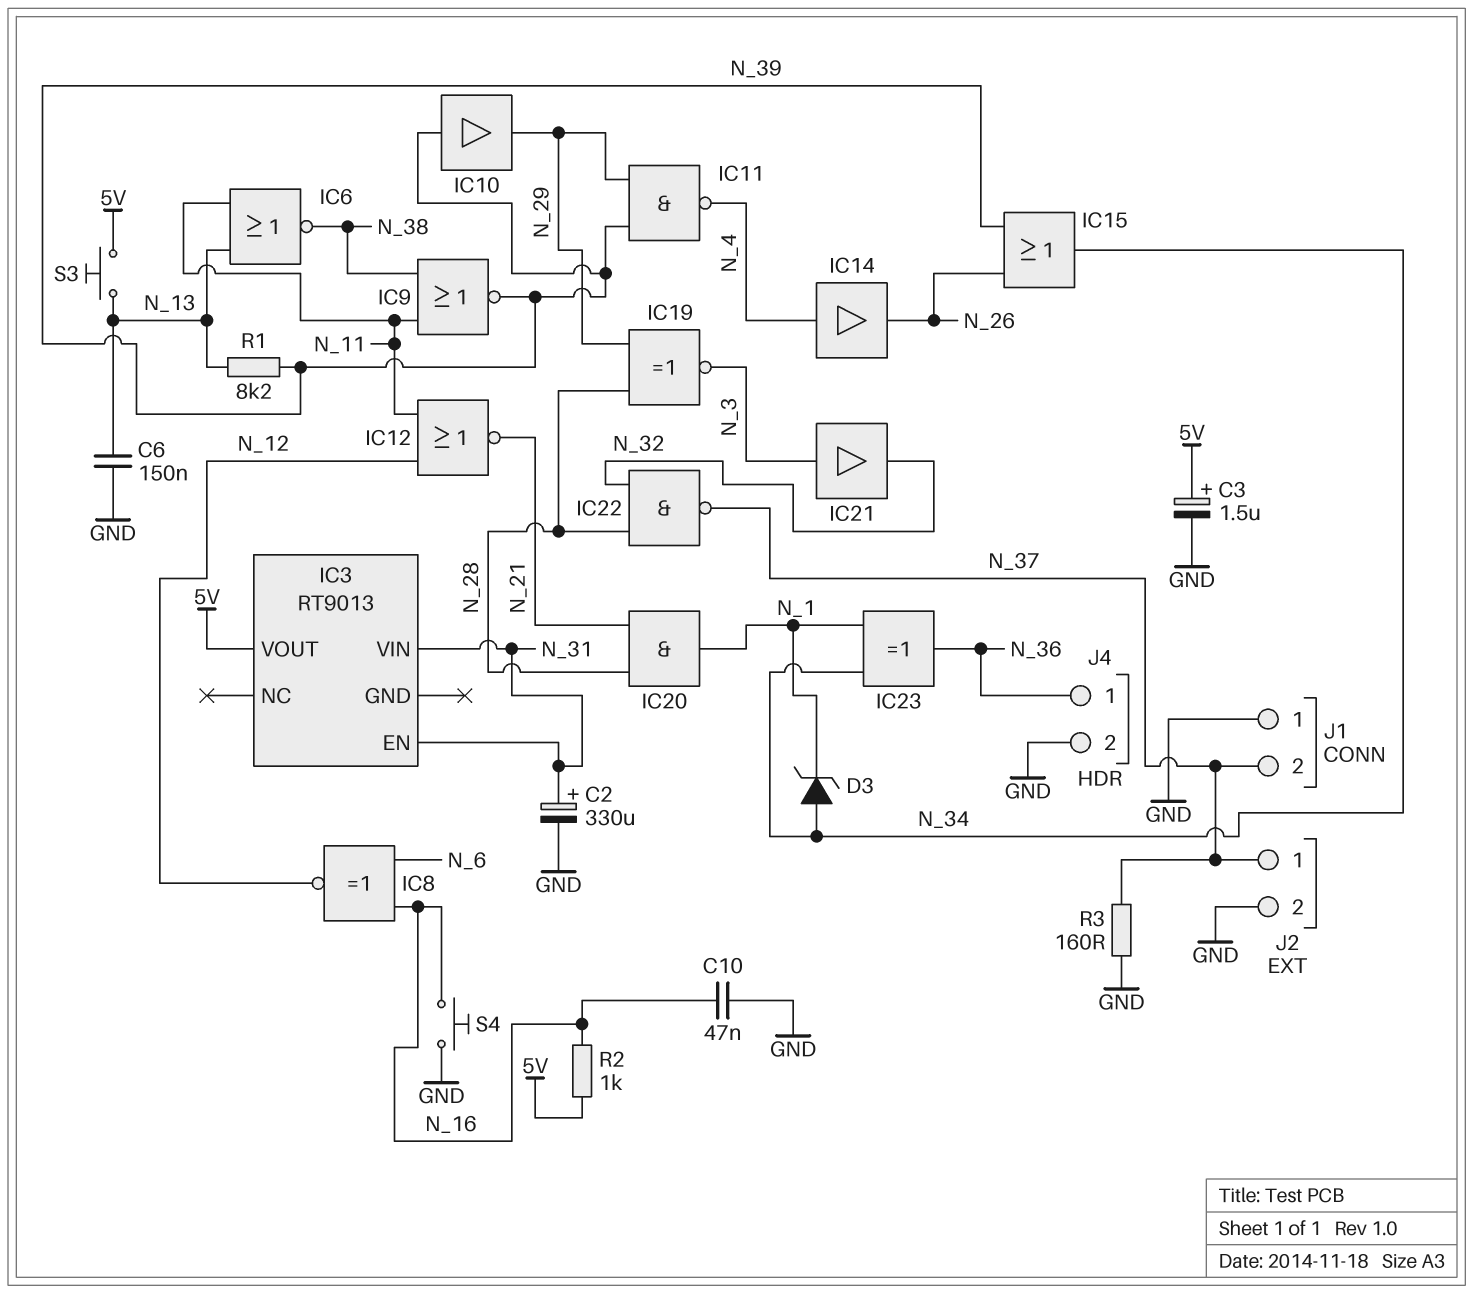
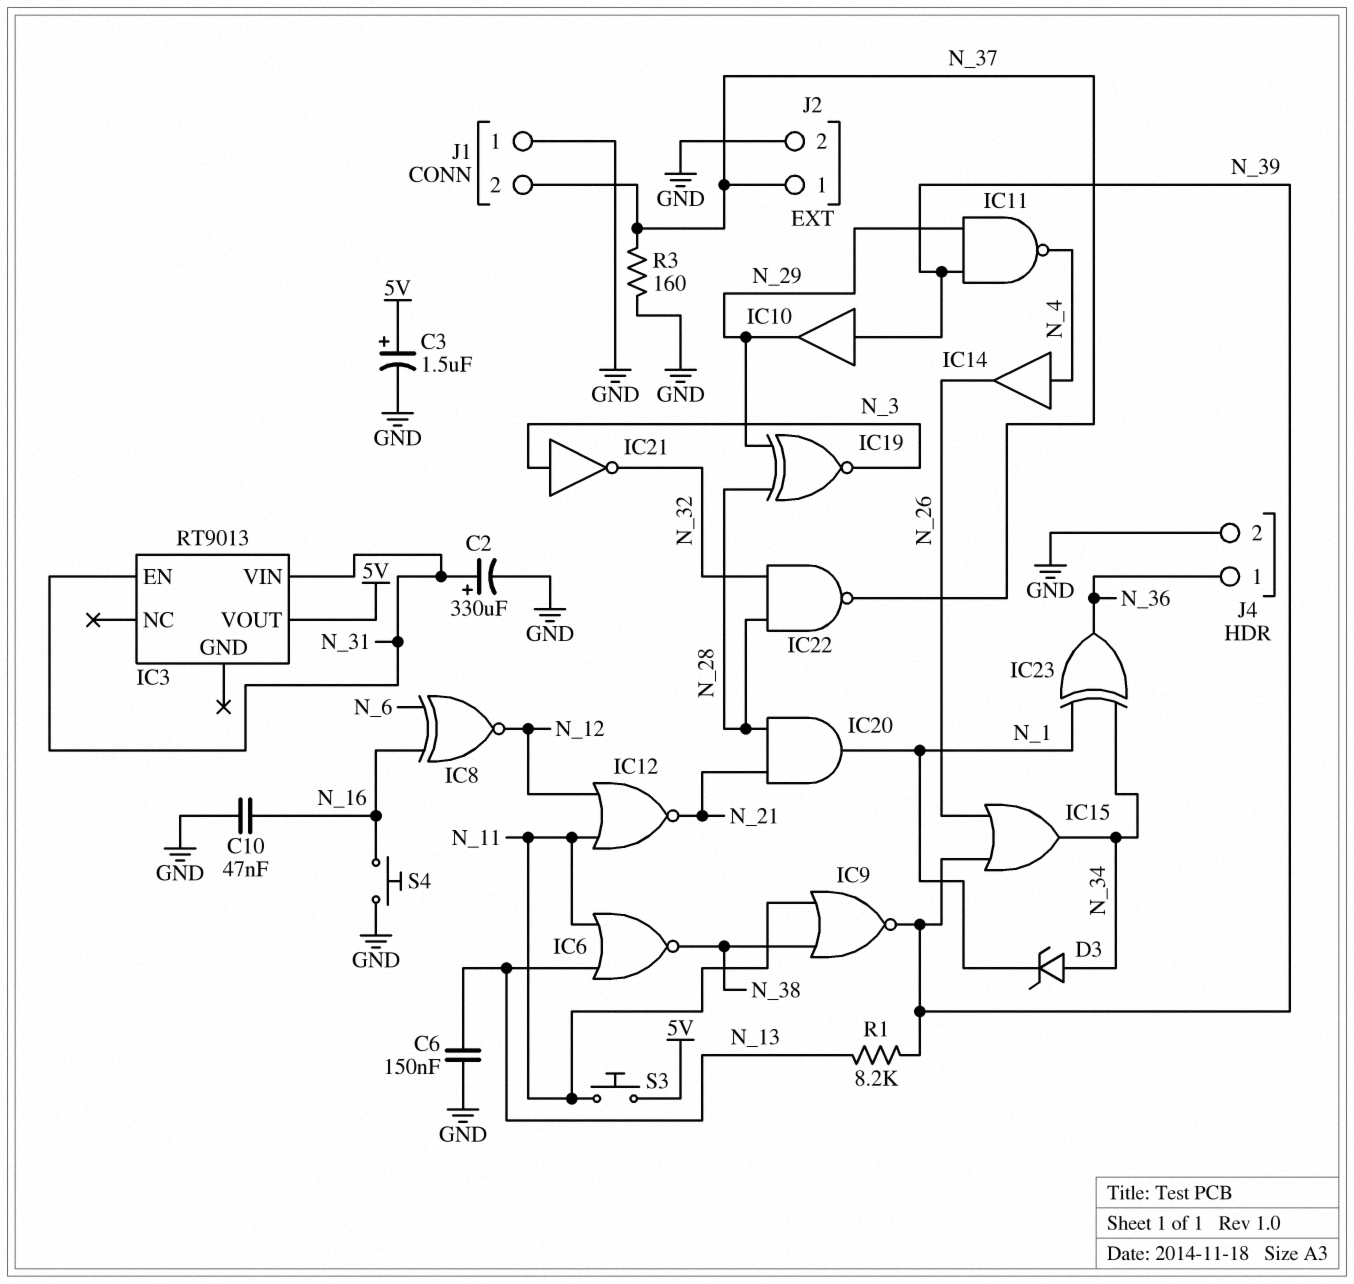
IC21: buffer (in N_3, out N_32) -> NOT (in N_3, out N_32)
R2: 1k (5V, N_16) -> none
S3: button (5V, N_13) -> button (5V, N_11)

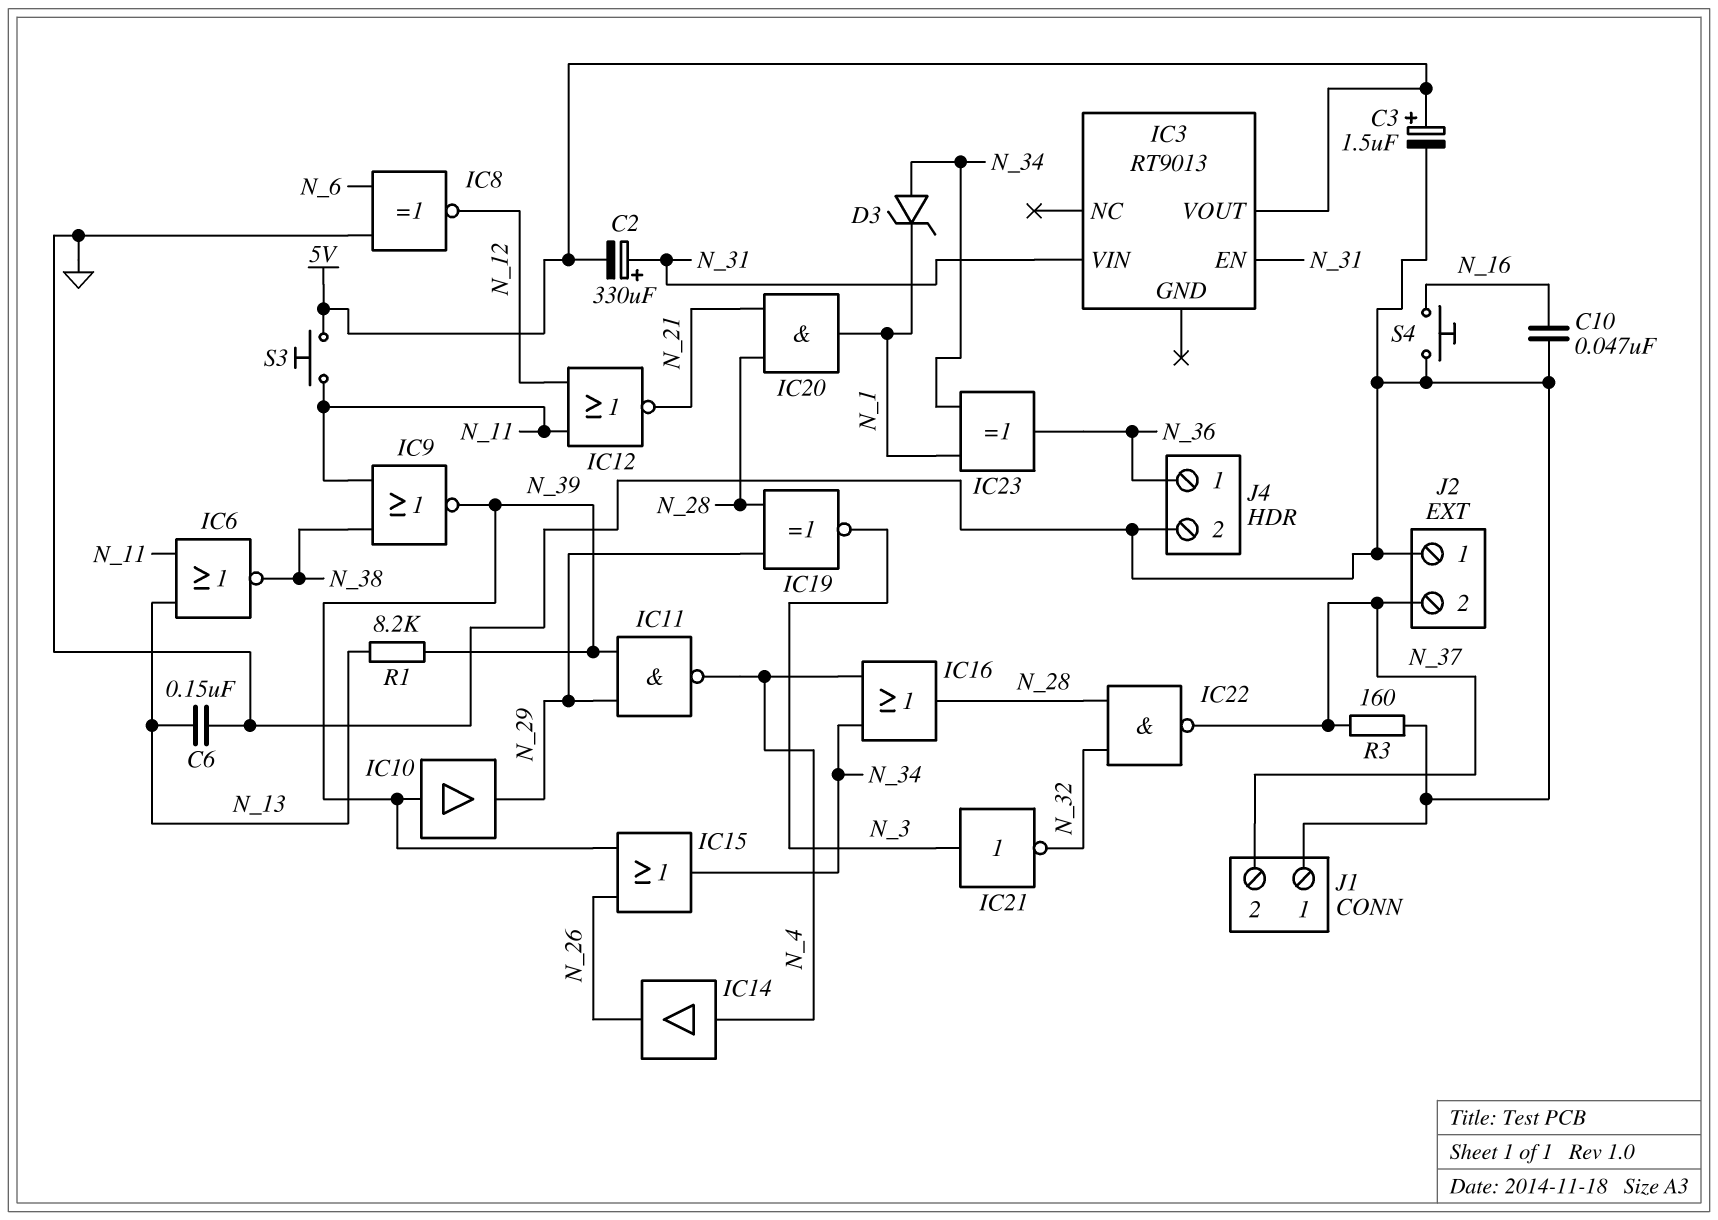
C2: 330uF (plus N_31, minus GND) -> 330uF (plus N_31, minus 5V)
IC8: XNOR (in N_6, in N_16, out N_12) -> XNOR (in GND, in N_6, out N_12)
IC16: none -> OR (in N_4, in N_34, out N_28)
J2 pin 1: N_37 -> GND
J2 pin 2: GND -> N_37

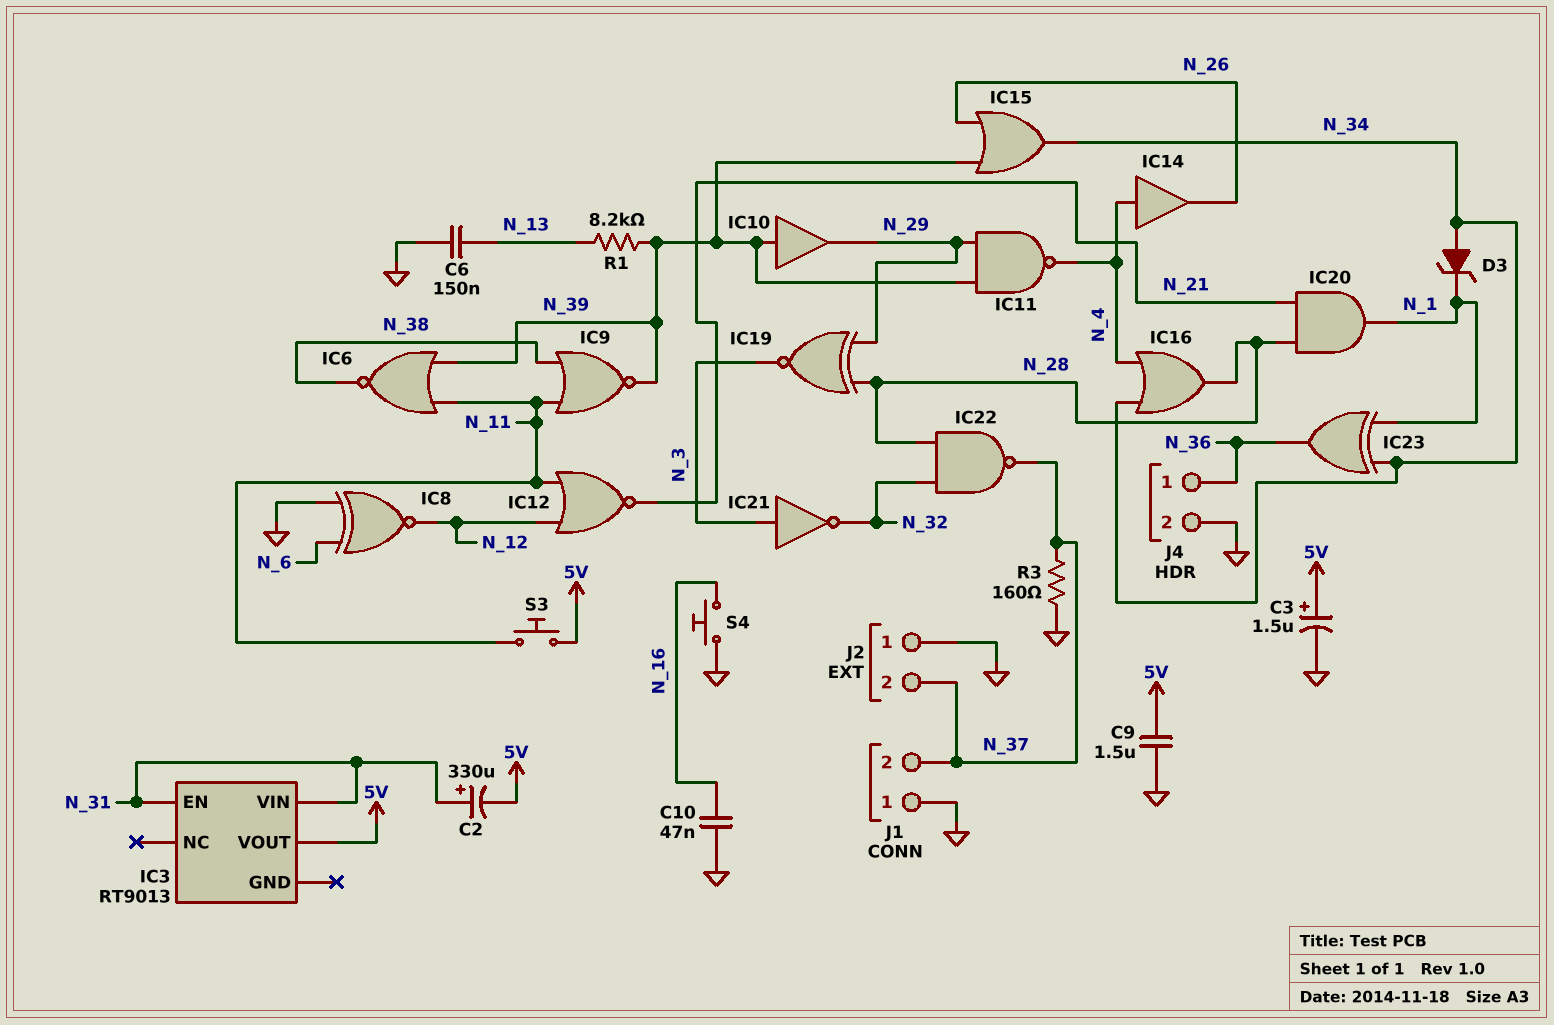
C9: none -> 1.5uF (5V, GND)
IC6: NOR (in N_11, in N_13, out N_38) -> NOR (in N_11, in N_39, out N_38)

